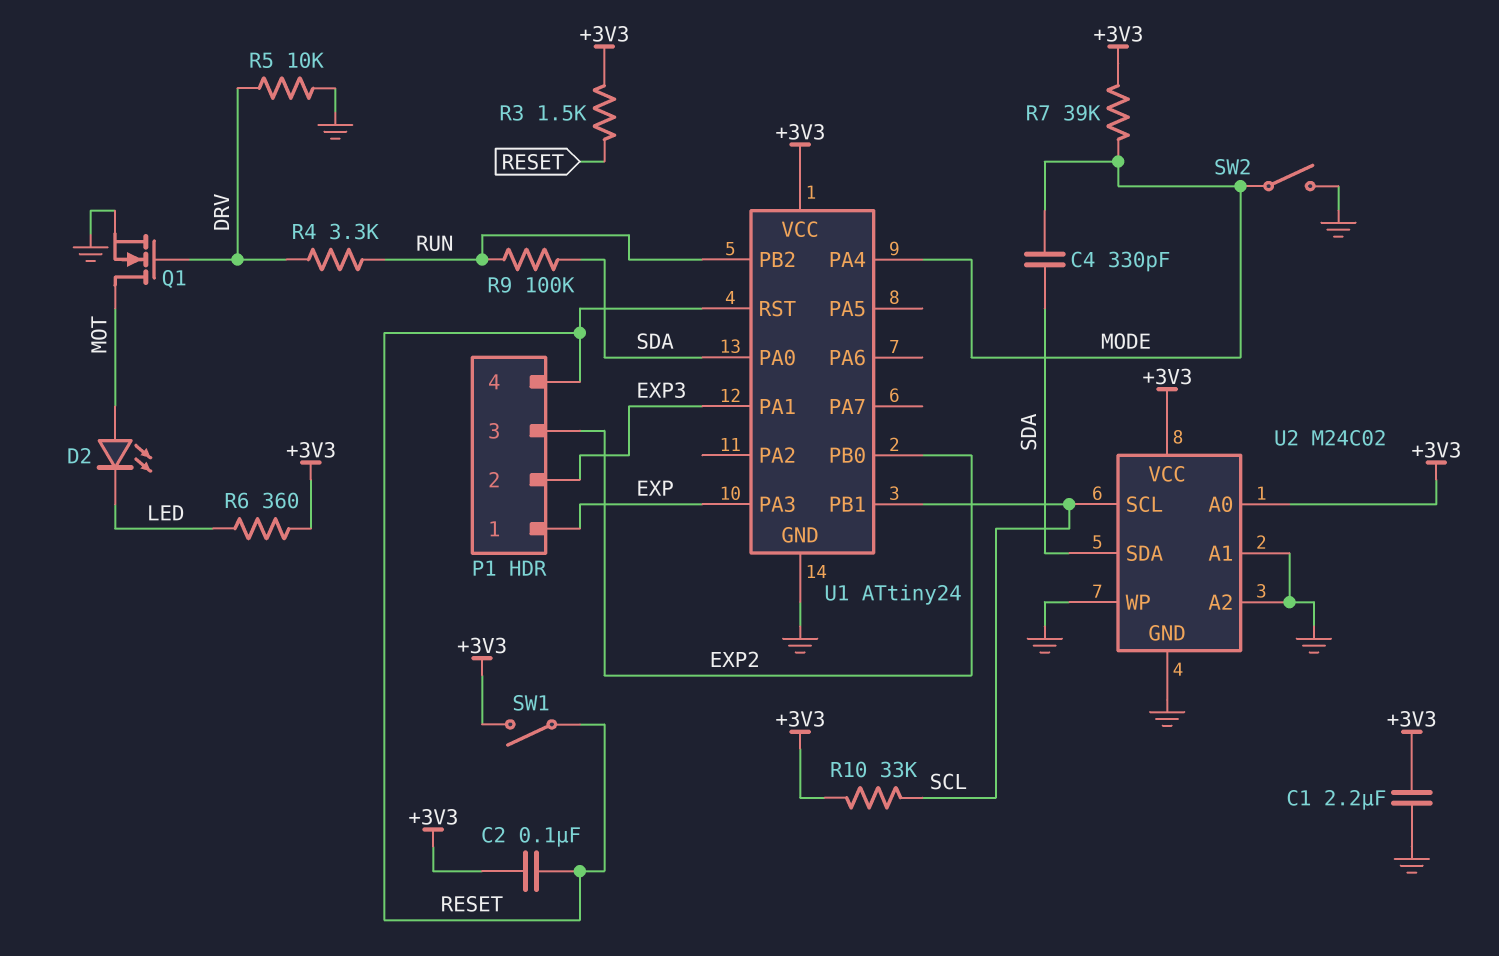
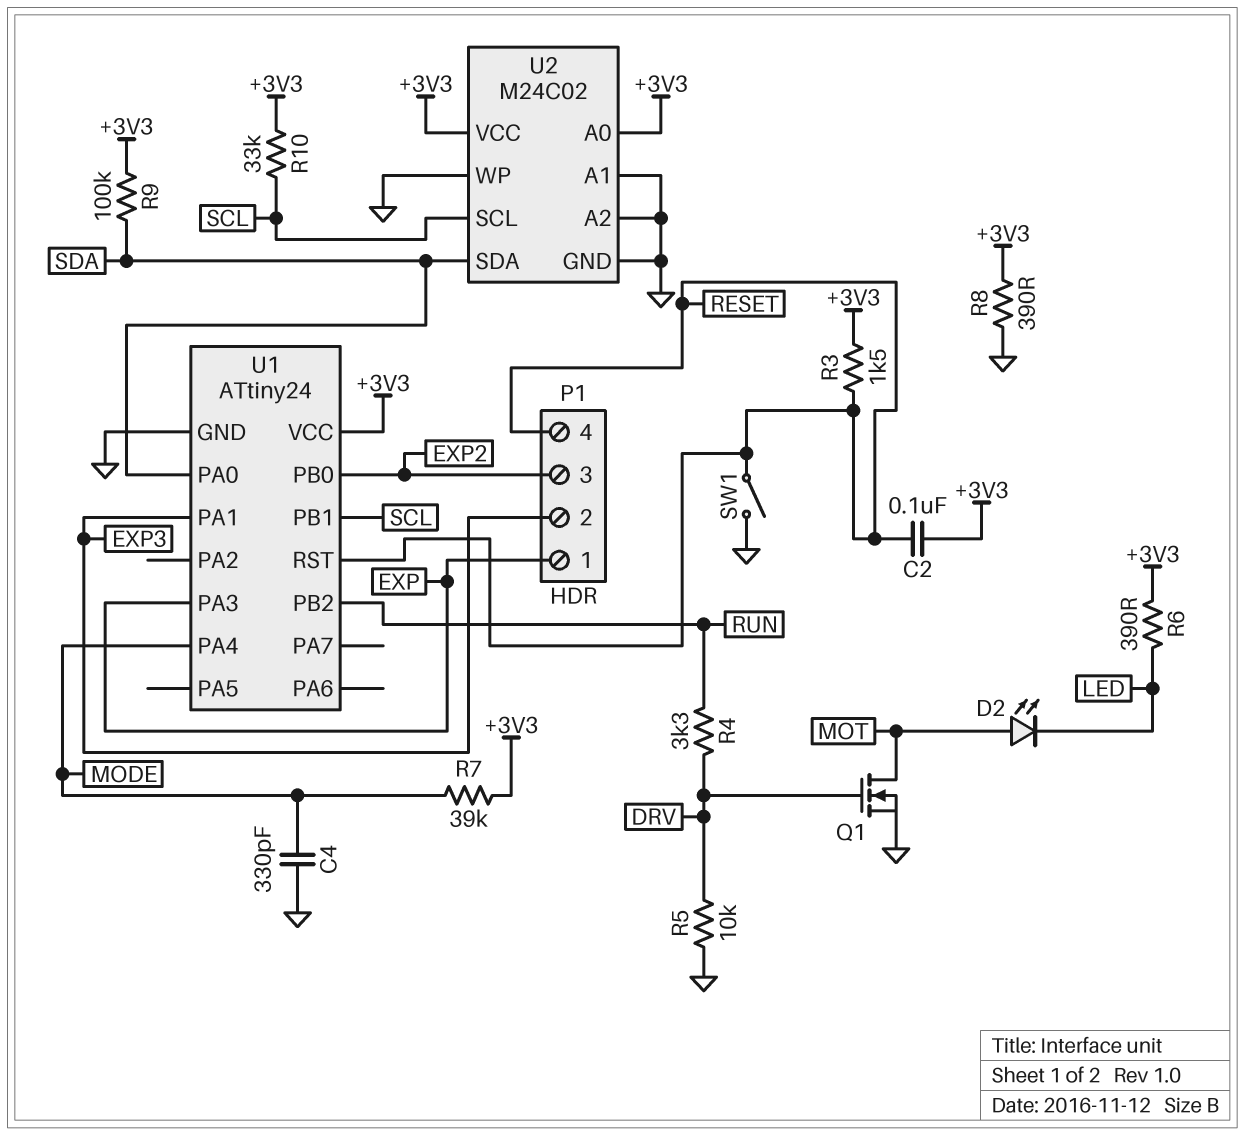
C1: 2.2uF (+3V3, GND) -> none
C4: 330pF (MODE, SDA) -> 330pF (GND, MODE)
R6: 360 (+3V3, LED) -> 390 (+3V3, LED)
R8: none -> 390 (+3V3, GND)
R9: 100k (RUN, SDA) -> 100k (+3V3, SDA)
SW1: switch (+3V3, RESET) -> switch (GND, RESET)
SW2: switch (GND, MODE) -> none

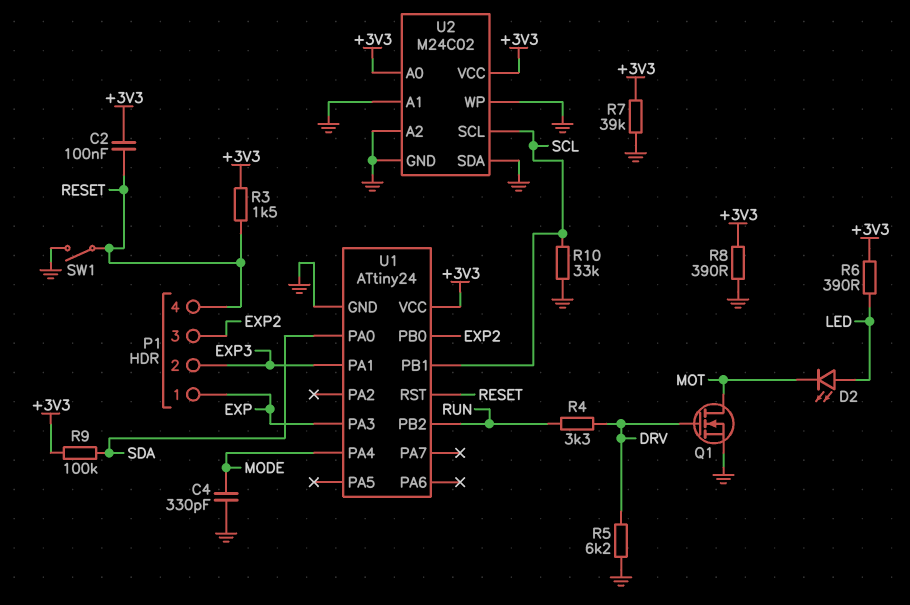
D2: LED (A MOT, K LED) -> LED (A LED, K MOT)
R5: 10k (DRV, GND) -> 6.2k (DRV, GND)
R7: 39k (+3V3, MODE) -> 39k (+3V3, GND)
R10: 33k (+3V3, SCL) -> 33k (GND, SCL)
U2 pin SDA: SDA -> GND

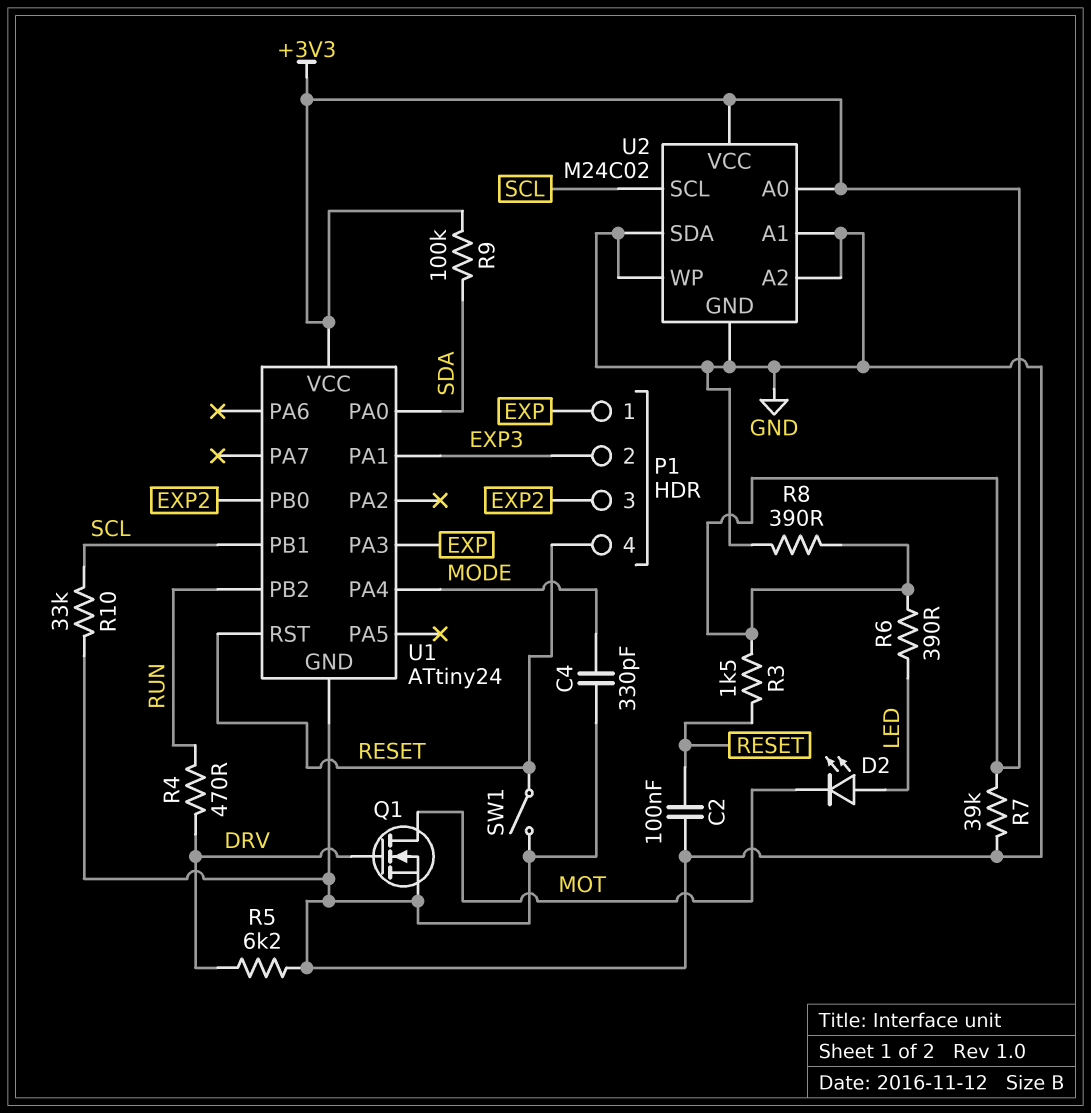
C2: 100nF (+3V3, RESET) -> 100nF (GND, RESET)
R4: 3.3k (DRV, RUN) -> 470 (DRV, RUN)

